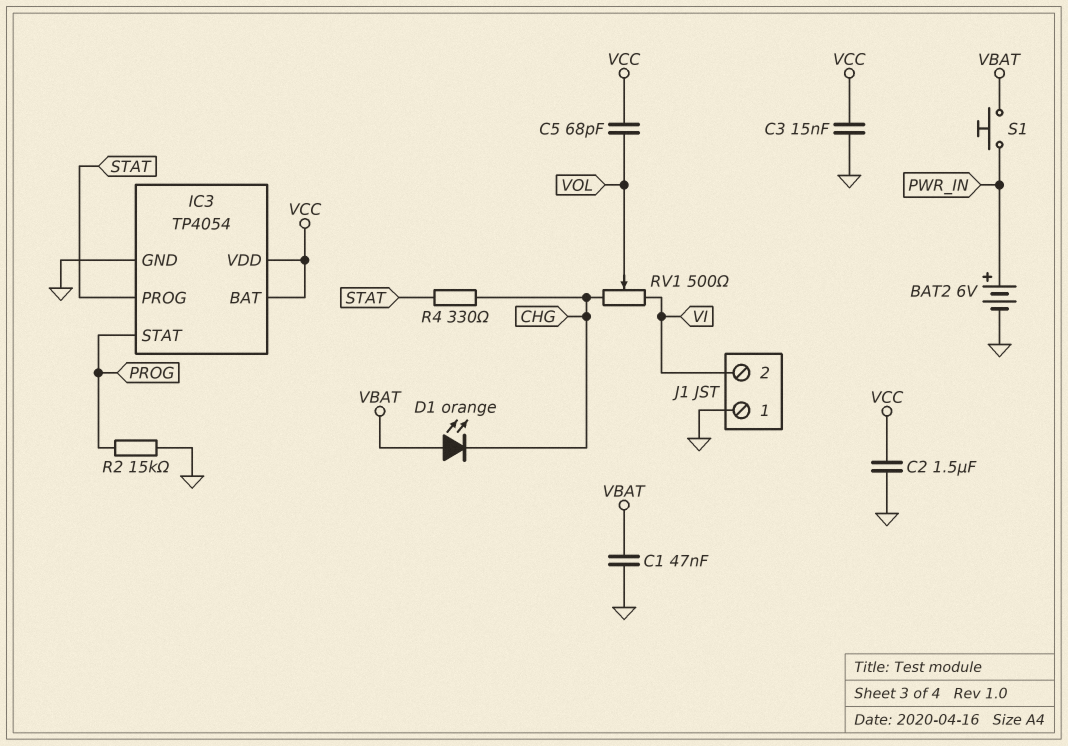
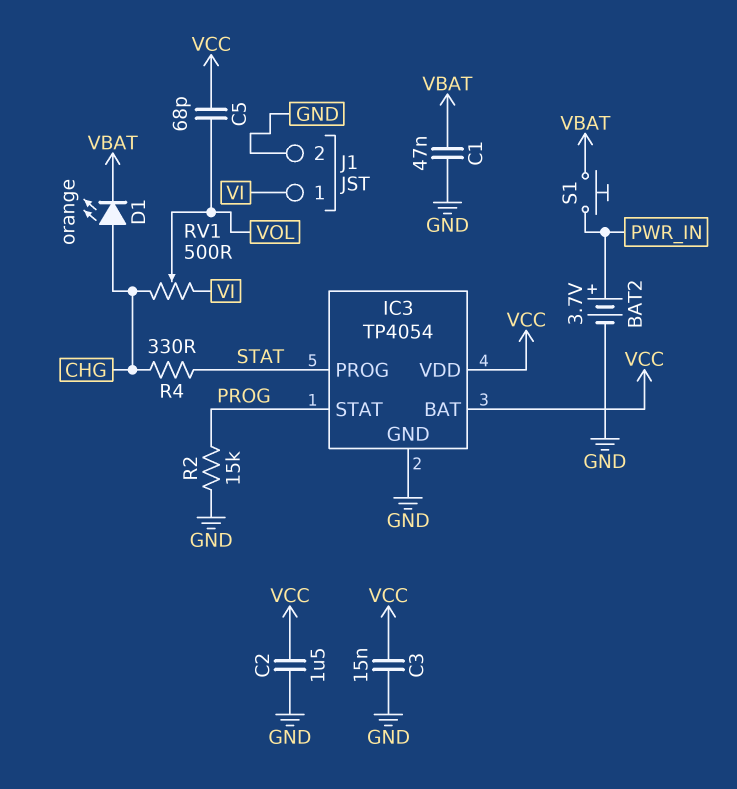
BAT2: 6V (plus PWR_IN, minus GND) -> 3.7V (plus PWR_IN, minus GND)
D1: LED orange (A VBAT, K CHG) -> LED orange (A CHG, K VBAT)
J1 pin 1: GND -> VI
J1 pin 2: VI -> GND

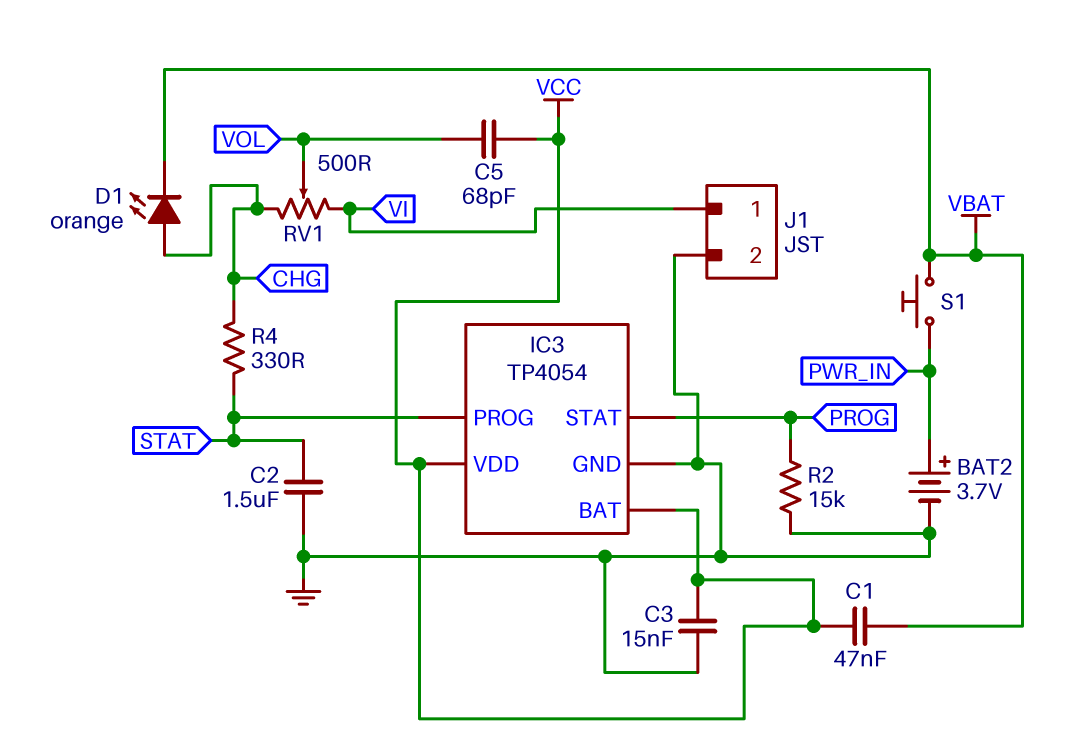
C1: 47nF (GND, VBAT) -> 47nF (VBAT, VCC)
C2: 1.5uF (GND, VCC) -> 1.5uF (GND, STAT)

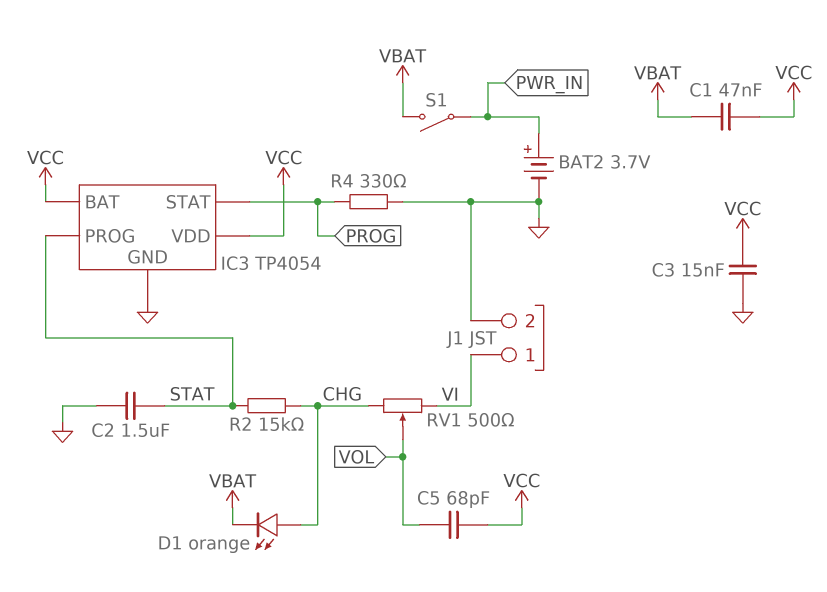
R2: 15k (GND, PROG) -> 15k (CHG, STAT)
R4: 330 (CHG, STAT) -> 330 (GND, PROG)
S1: button (PWR_IN, VBAT) -> switch (PWR_IN, VBAT)

